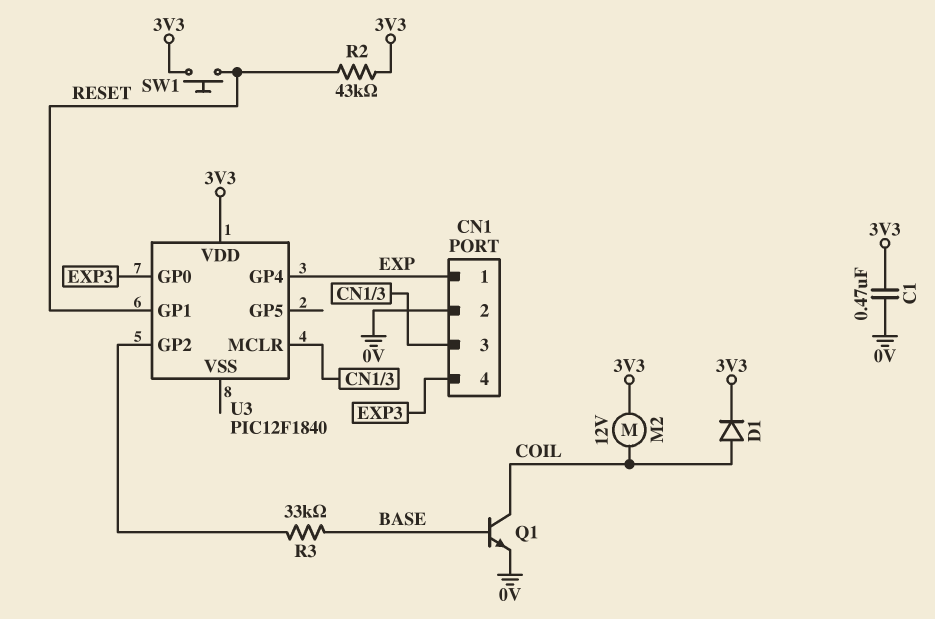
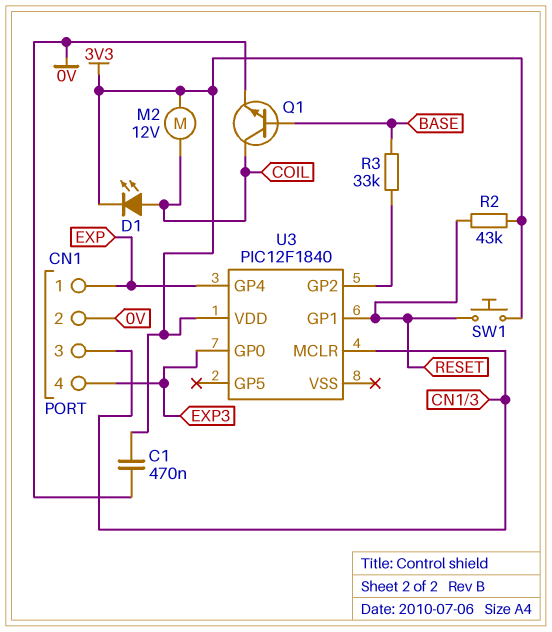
D1: diode (A COIL, K 3V3) -> LED (A COIL, K 3V3)

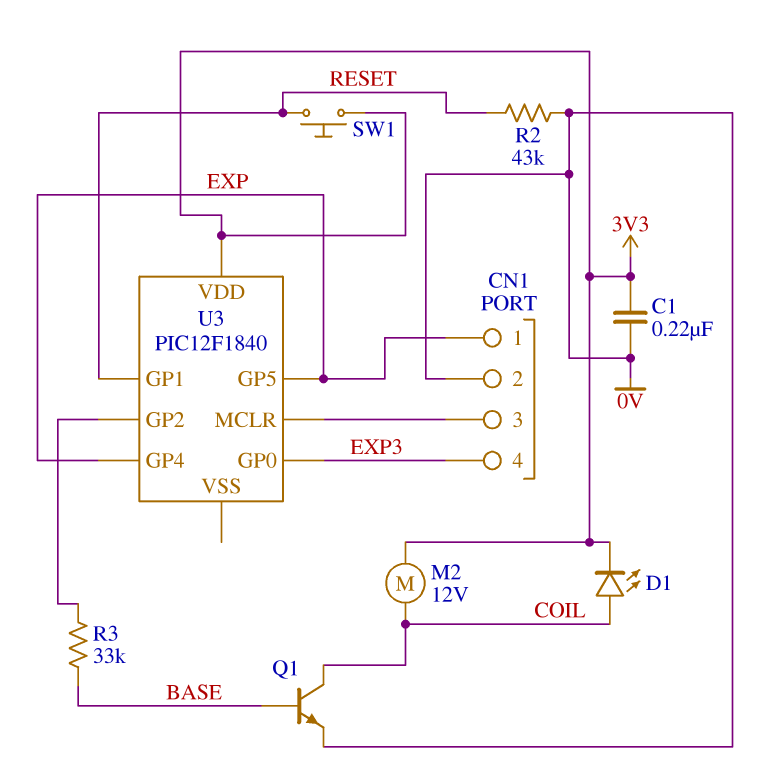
C1: 470nF (0V, 3V3) -> 220nF (0V, 3V3)
R2: 43k (3V3, RESET) -> 43k (0V, RESET)
U3 pin GP5: none -> EXP

